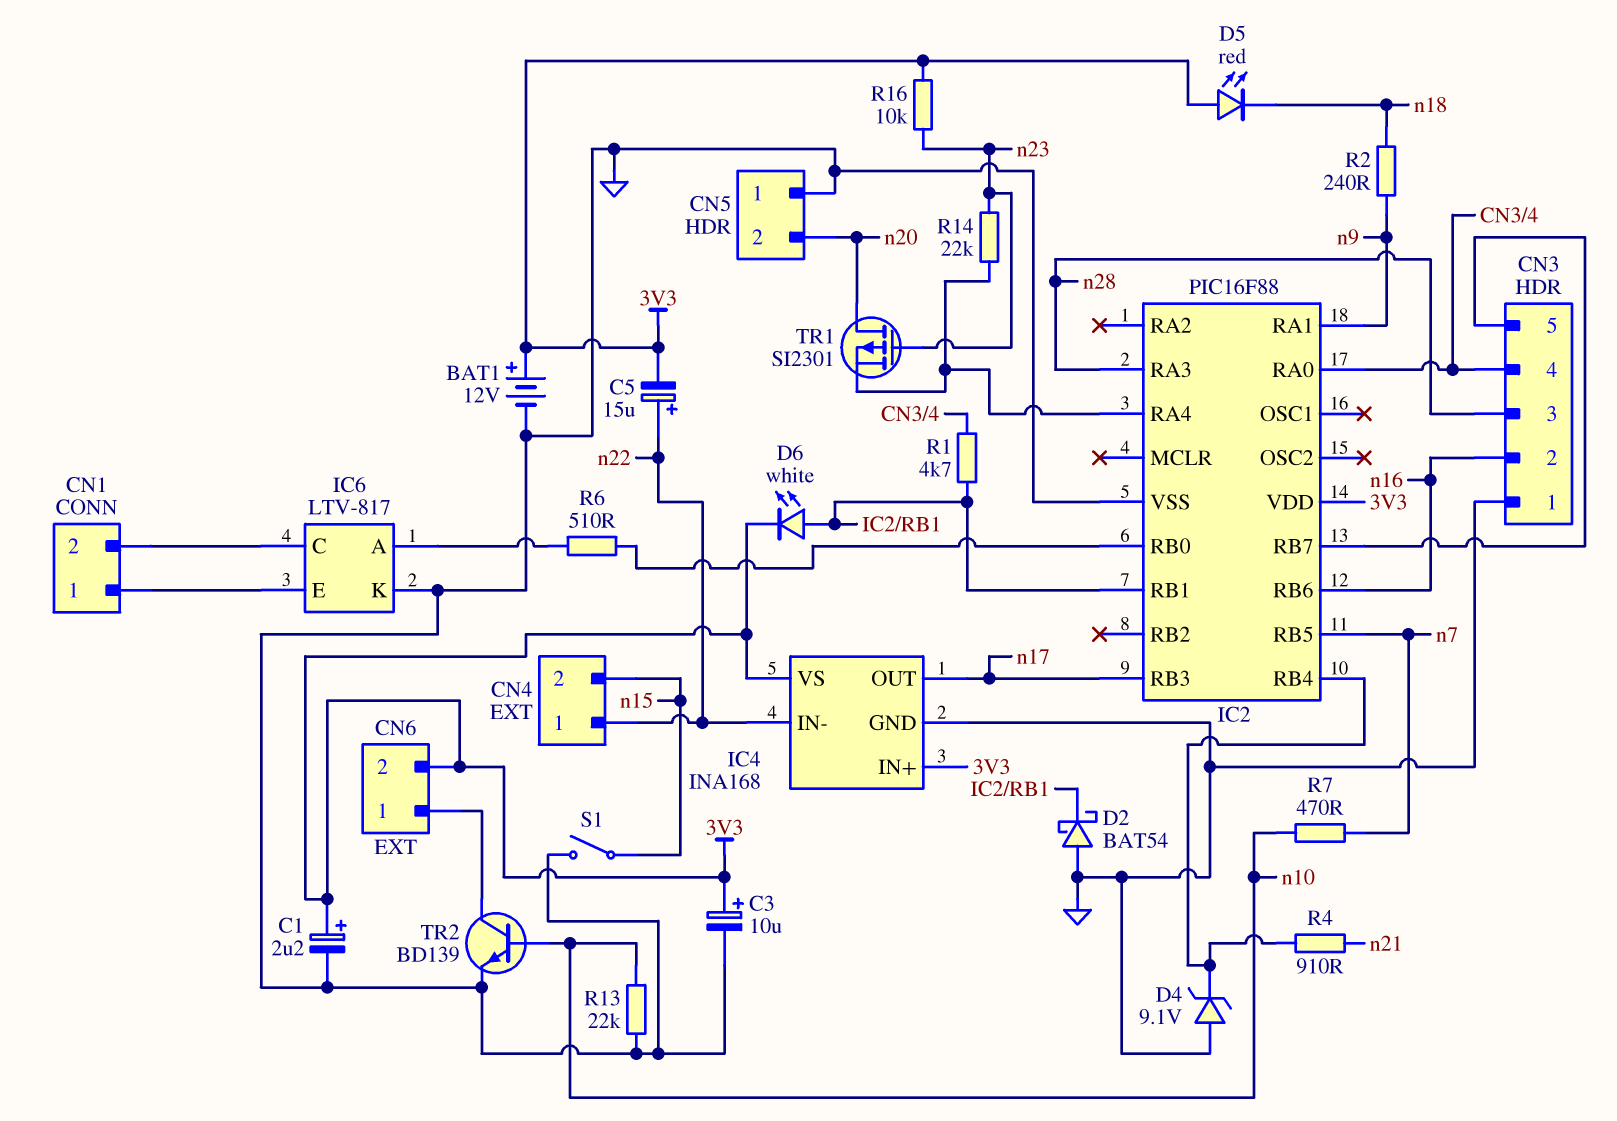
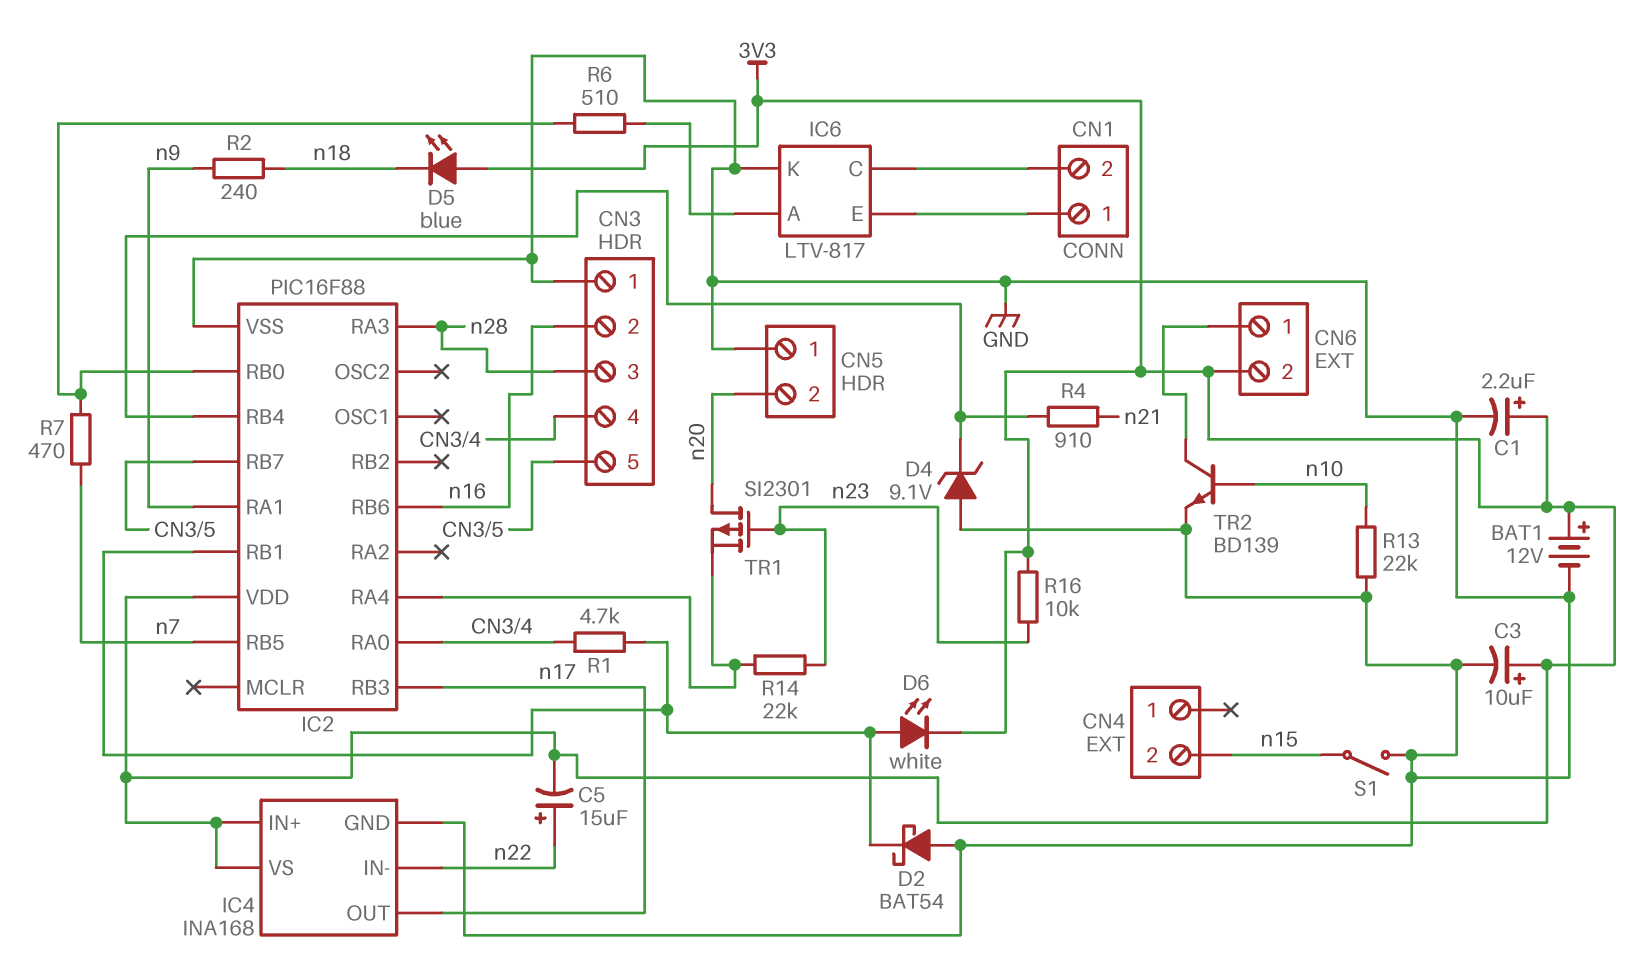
CN4 pin 1: n22 -> none
D5: LED red (A 3V3, K n18) -> LED blue (A 3V3, K n18)
R7: 470 (n7, n10) -> 470 (IC2/RB0, n7)

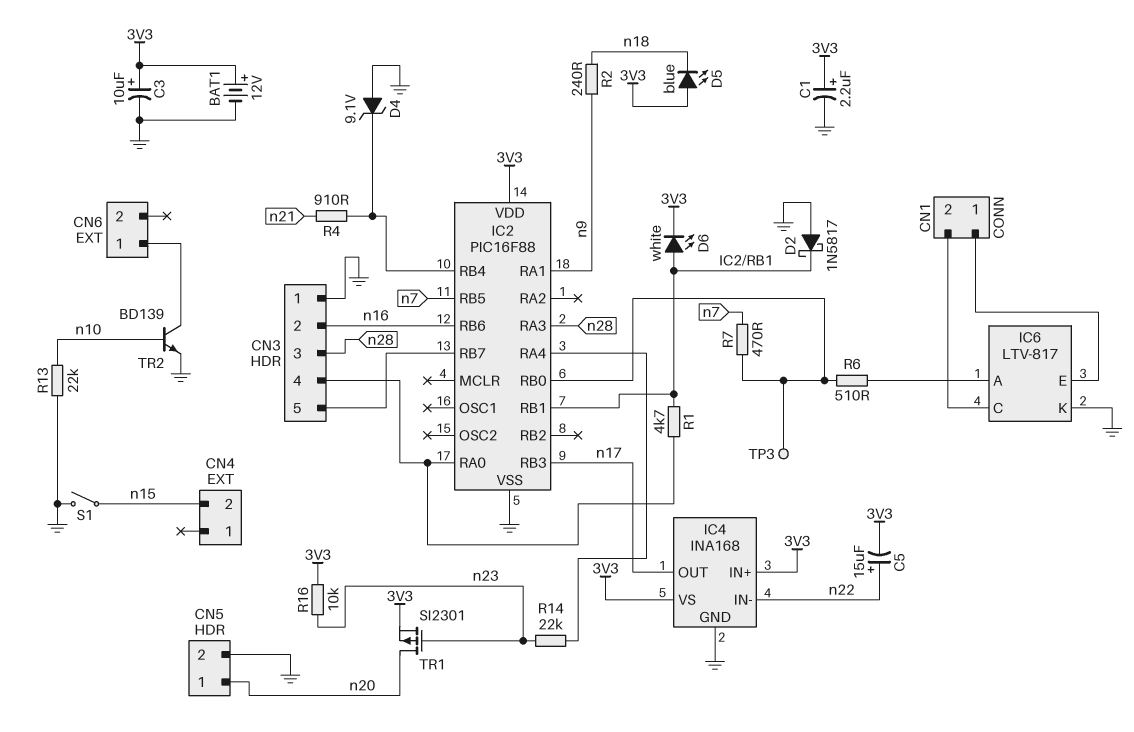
CN5 pin 1: GND -> n20
CN5 pin 2: n20 -> GND
CN6 pin 2: 3V3 -> none
D2: schottky BAT54 (A GND, K IC2/RB1) -> schottky 1N5817 (A GND, K IC2/RB1)
TP3: none -> test point (IC2/RB0)
TR1: PMOS SI2301 (G n23, D n20, S IC2/RA4) -> PMOS SI2301 (G n23, D n20, S 3V3)

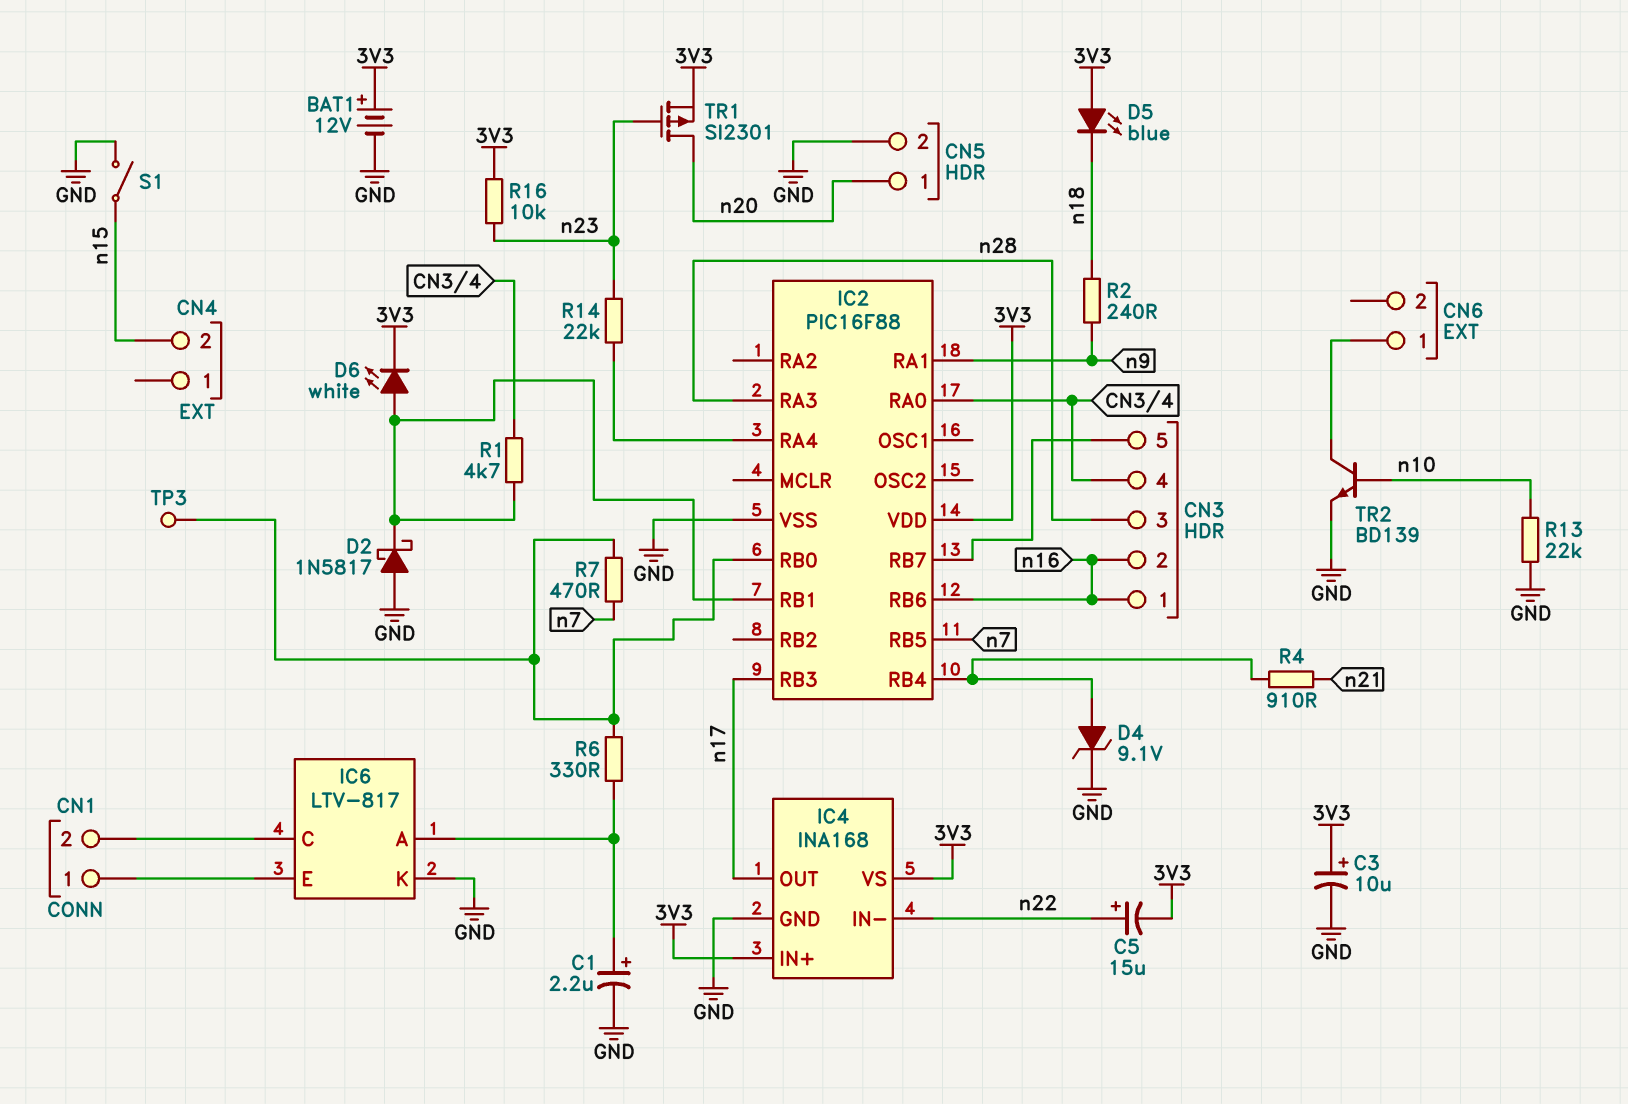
C1: 2.2uF (plus 3V3, minus GND) -> 2.2uF (plus IC6/A, minus GND)
CN3 pin 1: GND -> n16
D4: zener 9.1V (A GND, K IC2/RB4) -> zener 9.1V (A IC2/RB4, K GND)
R6: 510 (IC2/RB0, IC6/A) -> 330 (IC2/RB0, IC6/A)

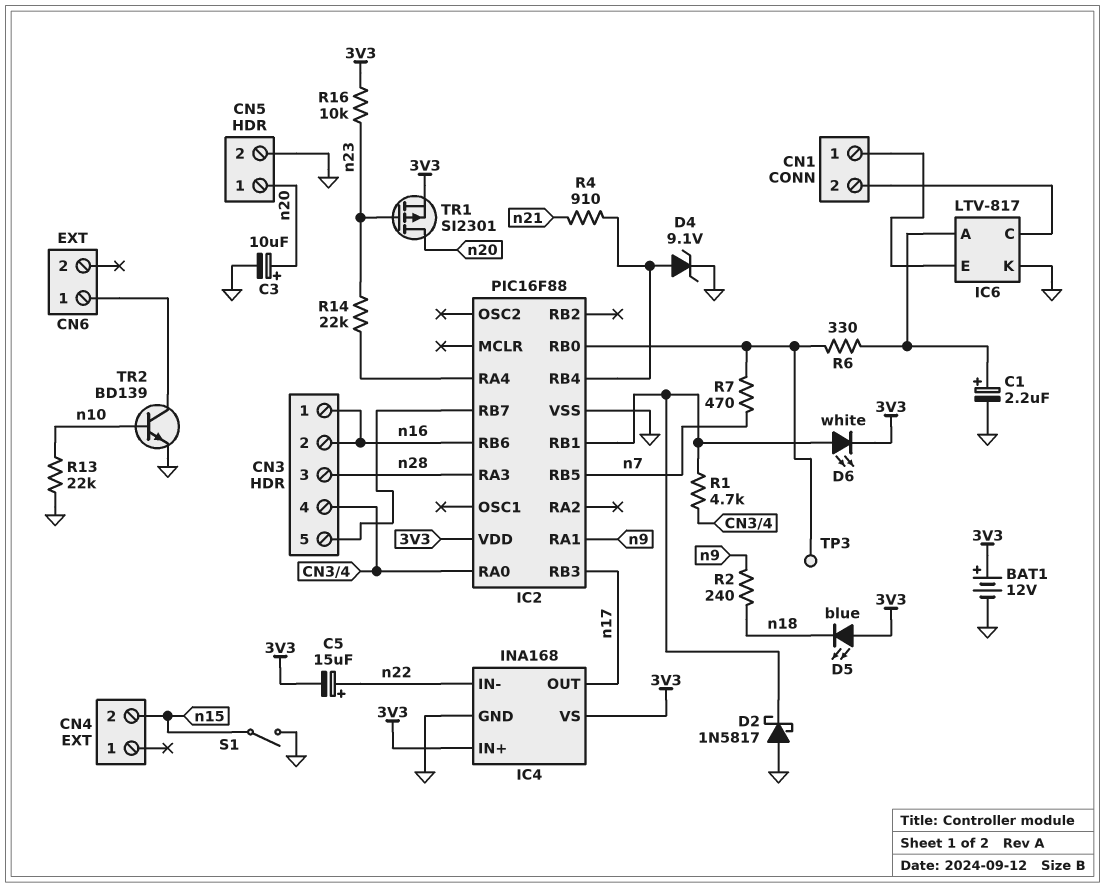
C3: 10uF (plus 3V3, minus GND) -> 10uF (plus n20, minus GND)

